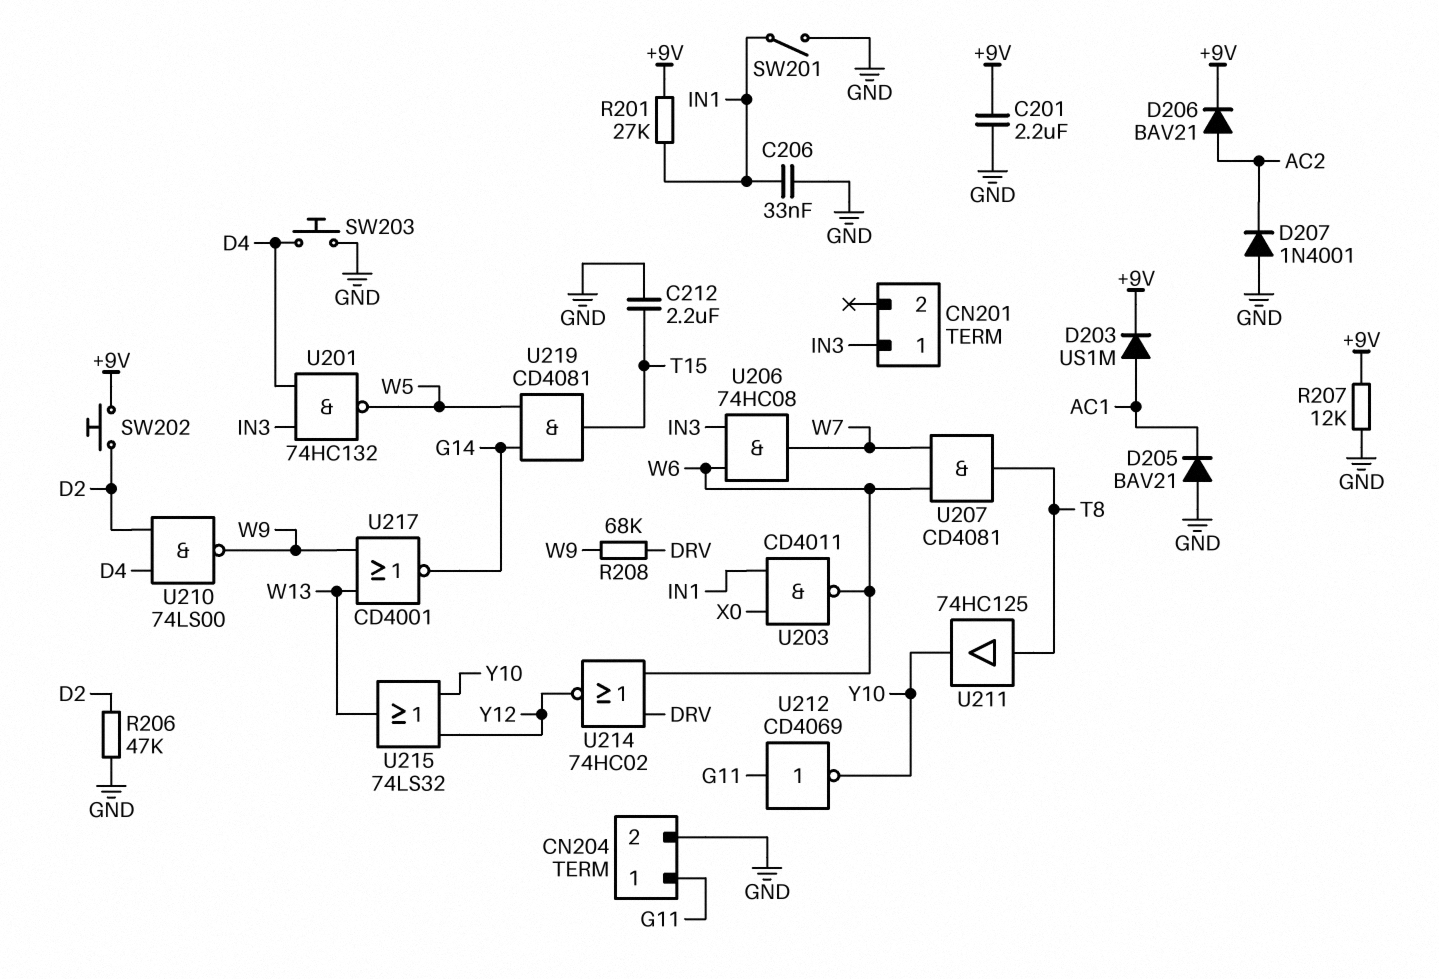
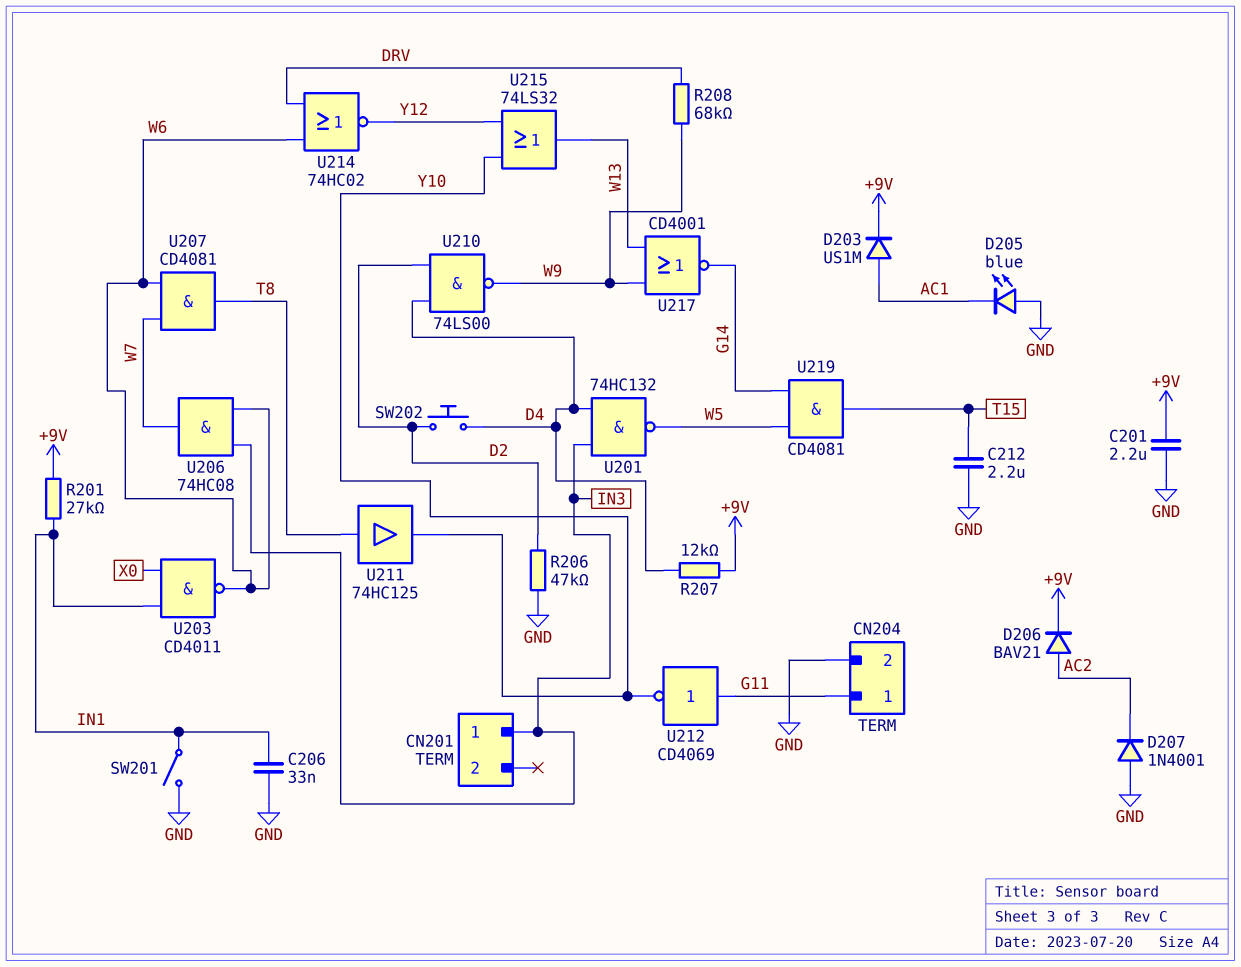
D205: diode BAV21 (A GND, K AC1) -> LED blue (A GND, K AC1)
R207: 12k (+9V, GND) -> 12k (+9V, D4)
SW202: button (+9V, D2) -> button (D2, D4)
SW203: button (D4, GND) -> none

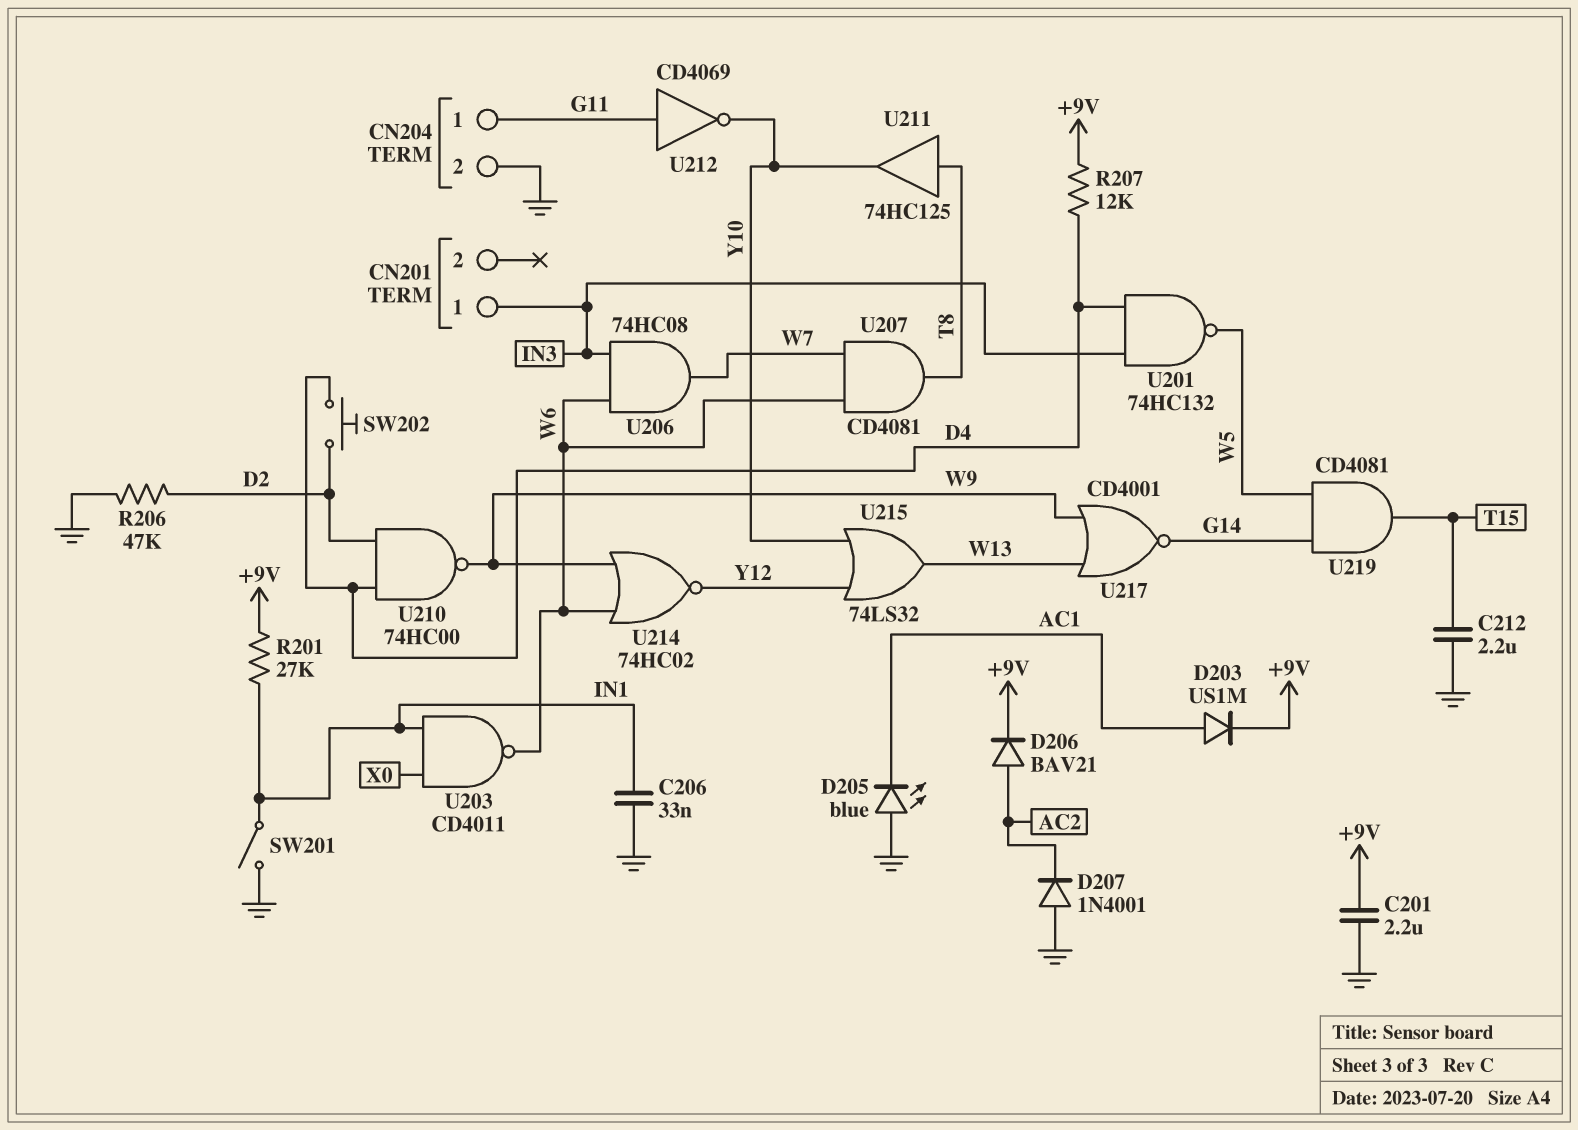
R208: 68k (DRV, W9) -> none
U210: NAND 74LS00 (in D2, in D4, out W9) -> NAND 74HC00 (in D2, in D4, out W9)
U214: NOR 74HC02 (in DRV, in W6, out Y12) -> NOR 74HC02 (in W6, in W9, out Y12)

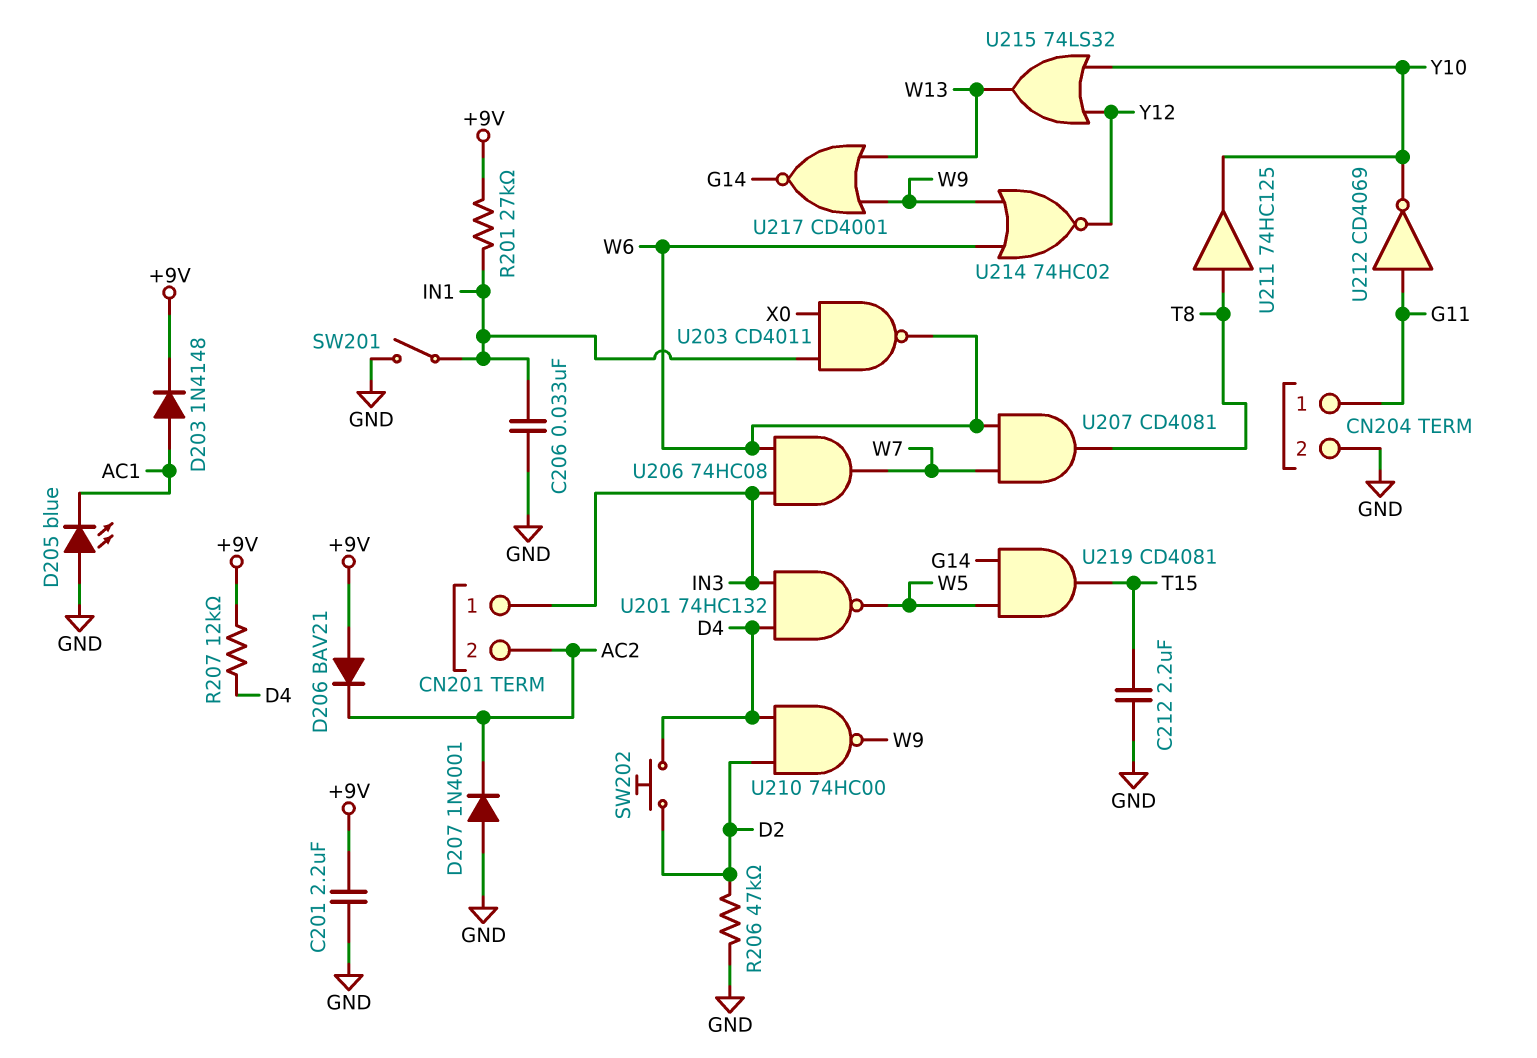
CN201 pin 2: none -> AC2
D203: diode US1M (A AC1, K +9V) -> diode 1N4148 (A AC1, K +9V)
D206: diode BAV21 (A AC2, K +9V) -> diode BAV21 (A +9V, K AC2)

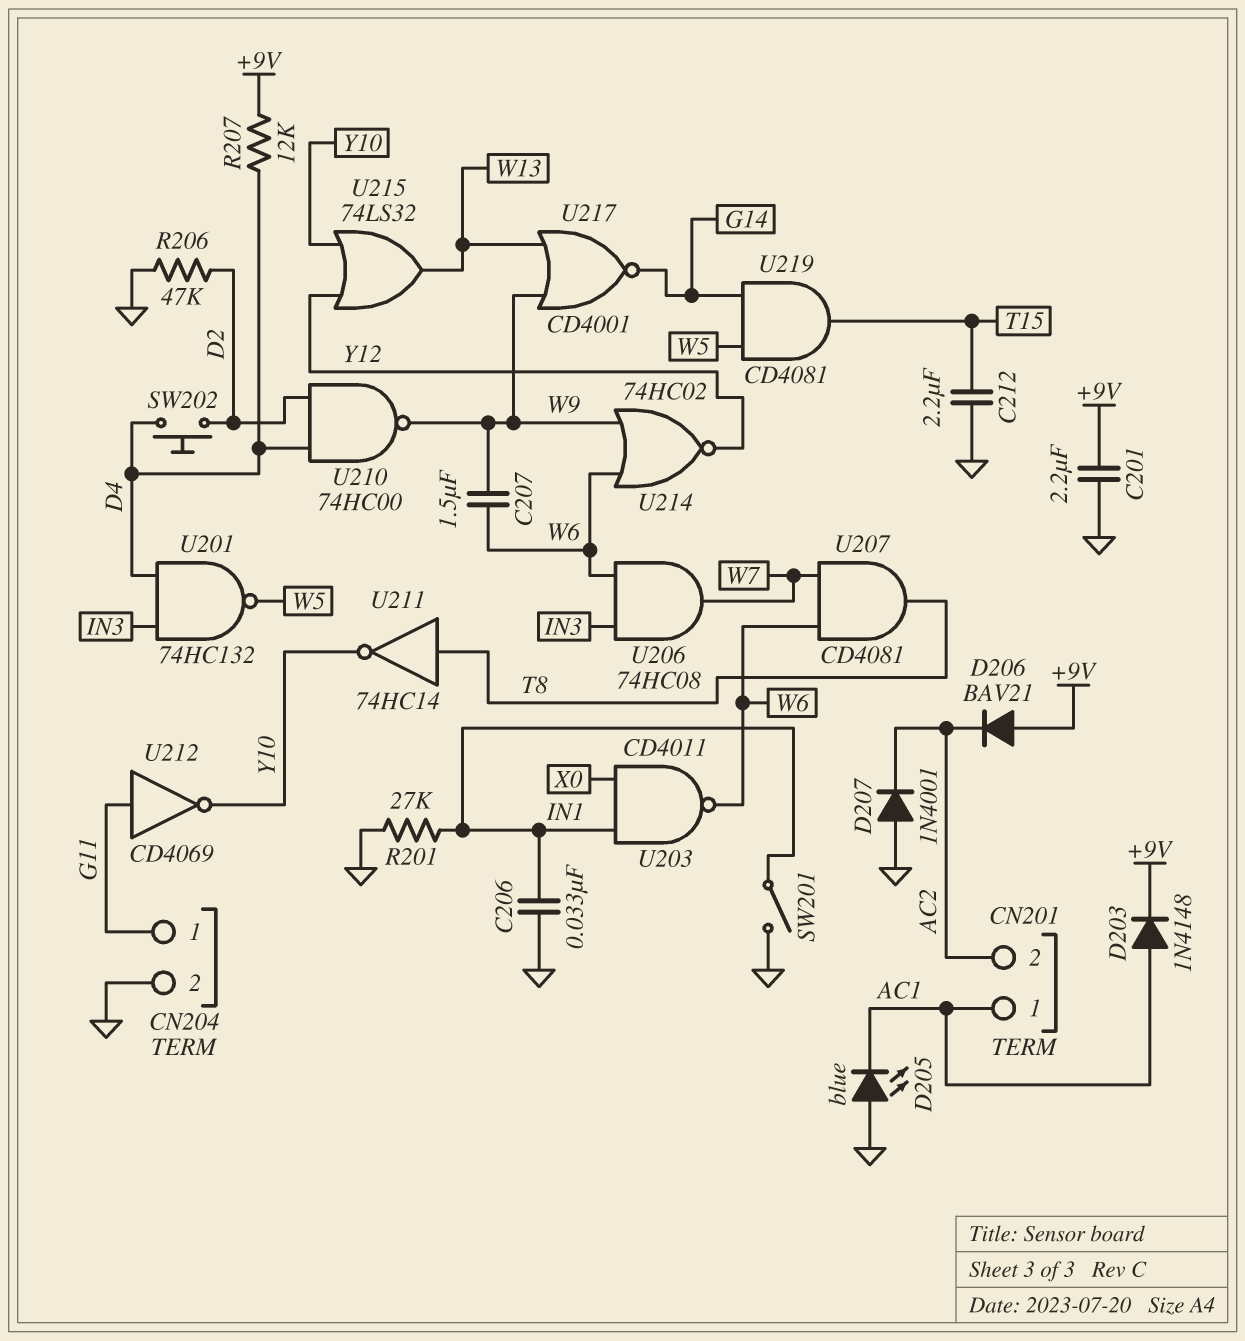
C207: none -> 1.5uF (W6, W9)
CN201 pin 1: IN3 -> AC1
R201: 27k (+9V, IN1) -> 27k (GND, IN1)
U211: buffer 74HC125 (in T8, out Y10) -> NOT 74HC14 (in T8, out Y10)

